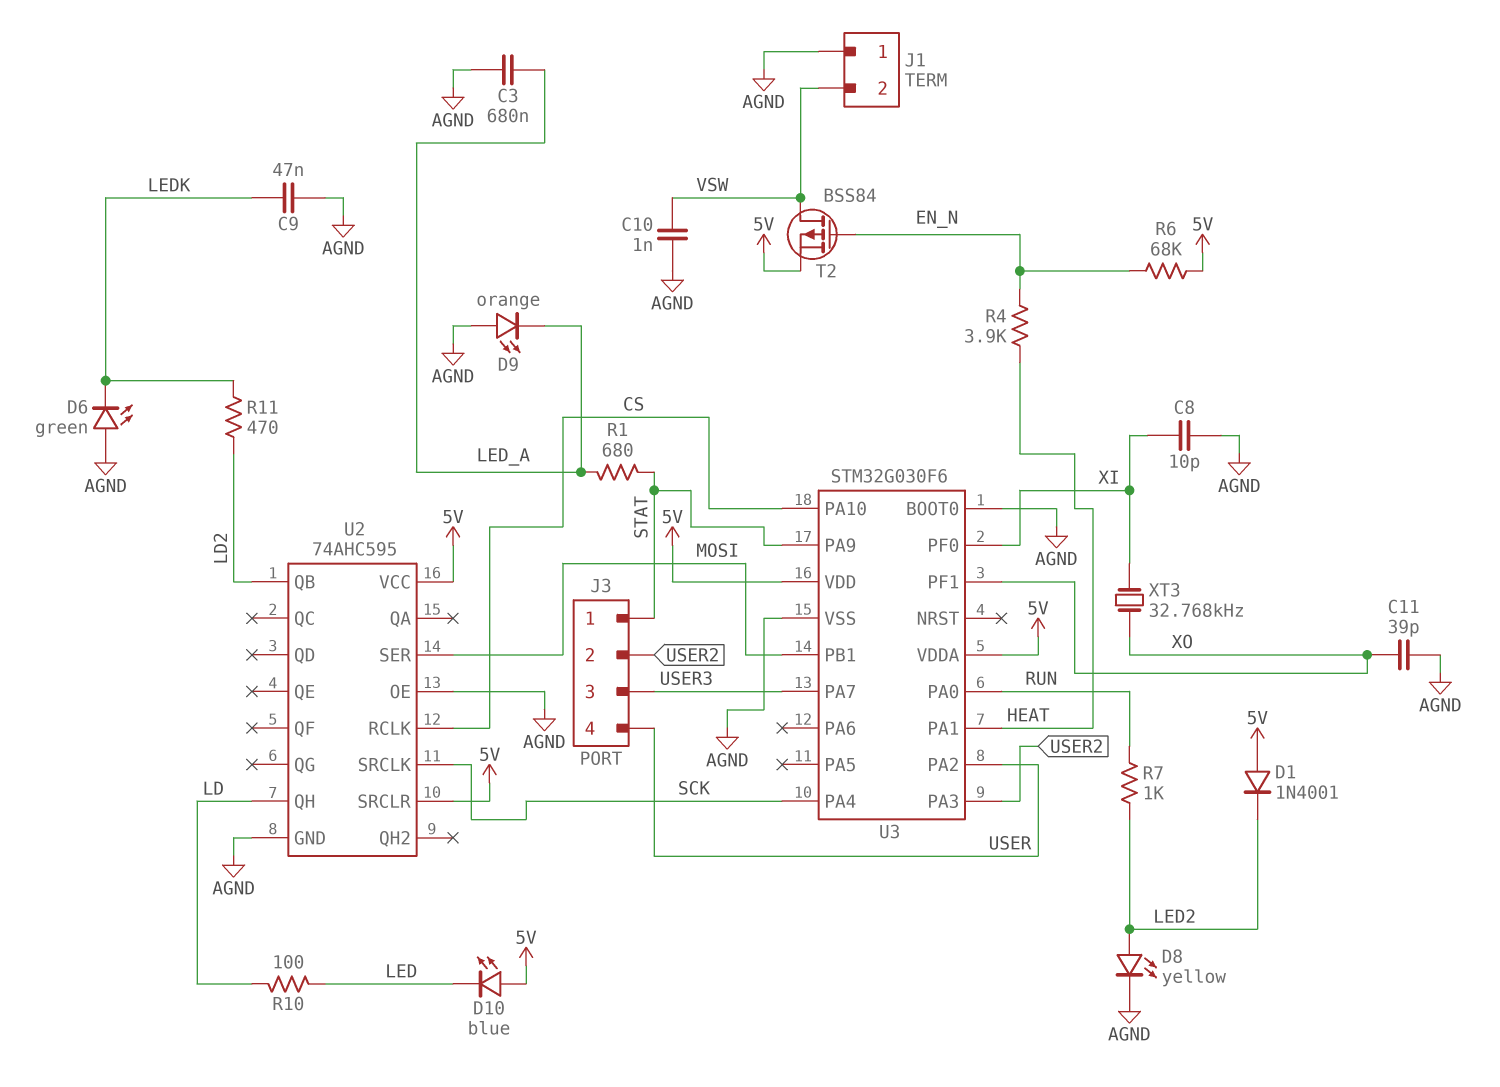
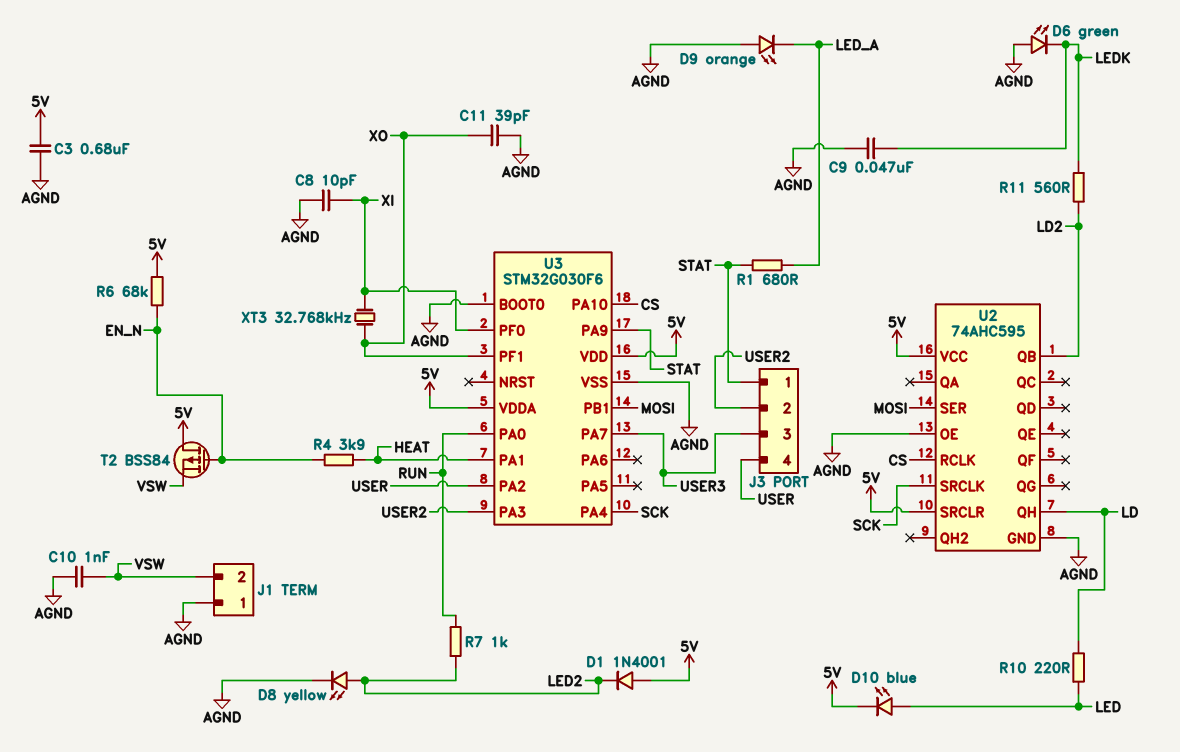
C3: 680nF (AGND, LED_A) -> 680nF (5V, AGND)
D10: LED blue (A 5V, K LED) -> LED blue (A LED, K 5V)
R10: 100 (LD, LED) -> 220 (LD, LED)
R11: 470 (LD2, LEDK) -> 560 (LD2, LEDK)
T2: PMOS BSS84 (G EN_N, D VSW, S 5V) -> PMOS BSS84 (G EN_N, D 5V, S VSW)

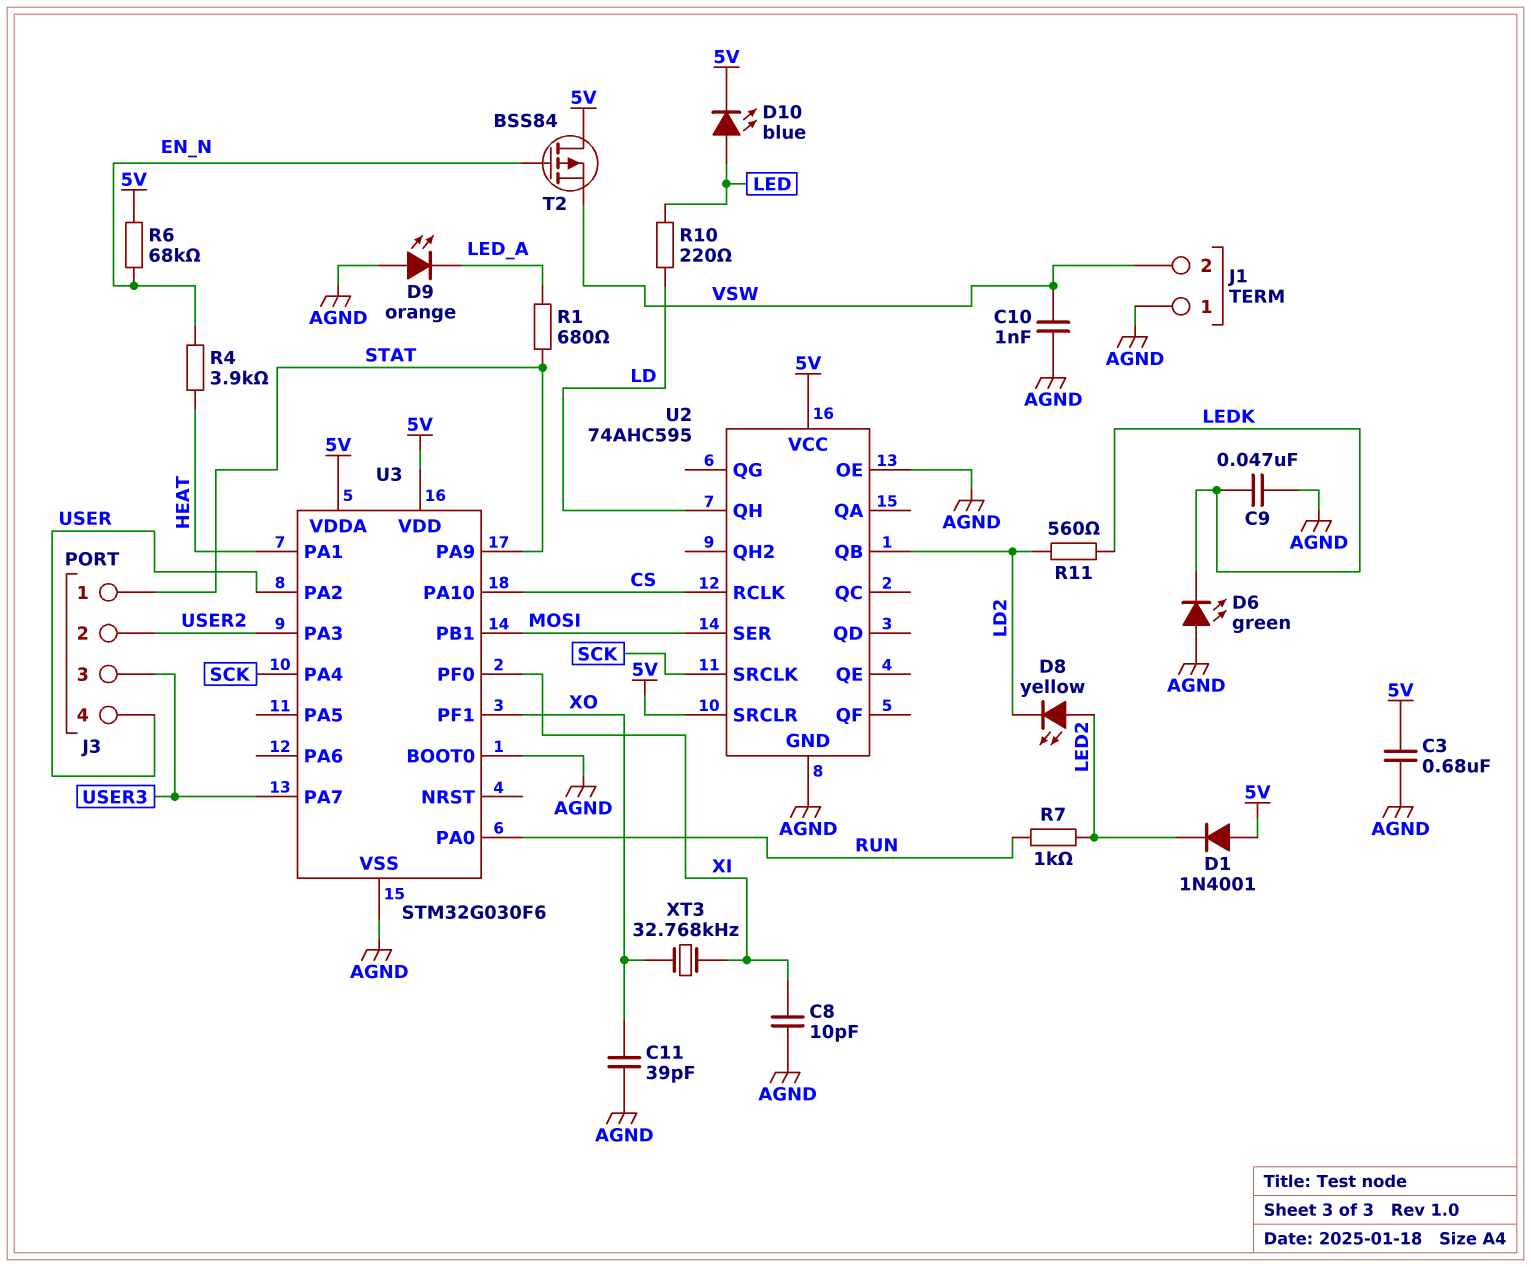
D8: LED yellow (A LED2, K AGND) -> LED yellow (A LED2, K LD2)

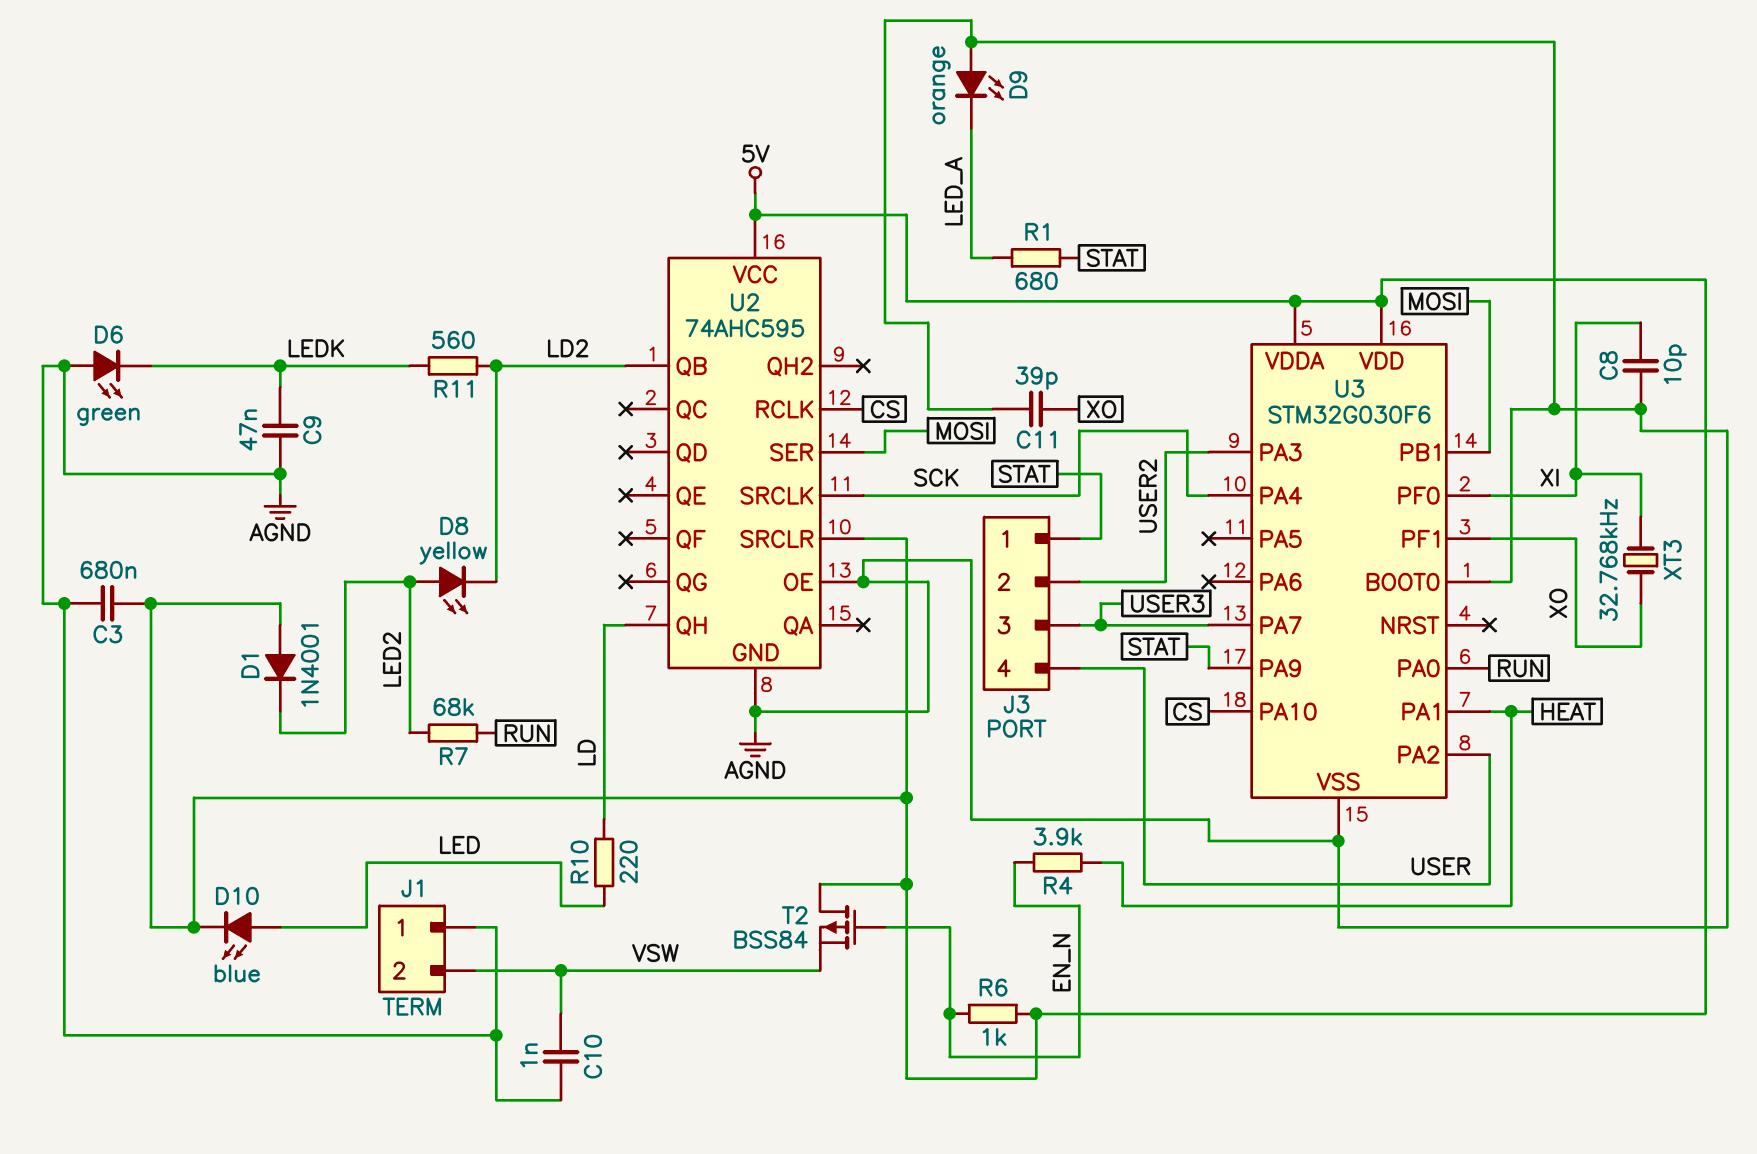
R6: 68k (5V, EN_N) -> 1k (5V, EN_N)
R7: 1k (LED2, RUN) -> 68k (LED2, RUN)

